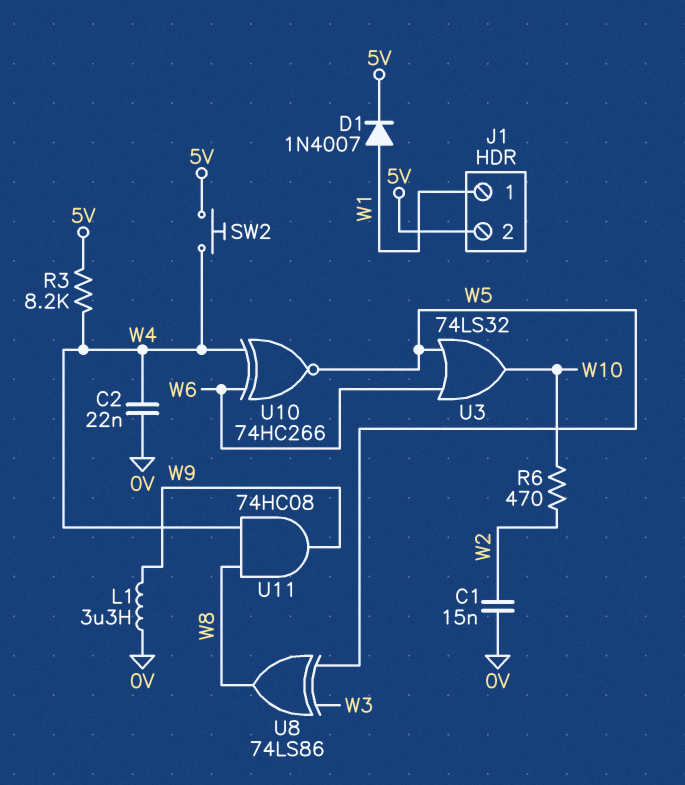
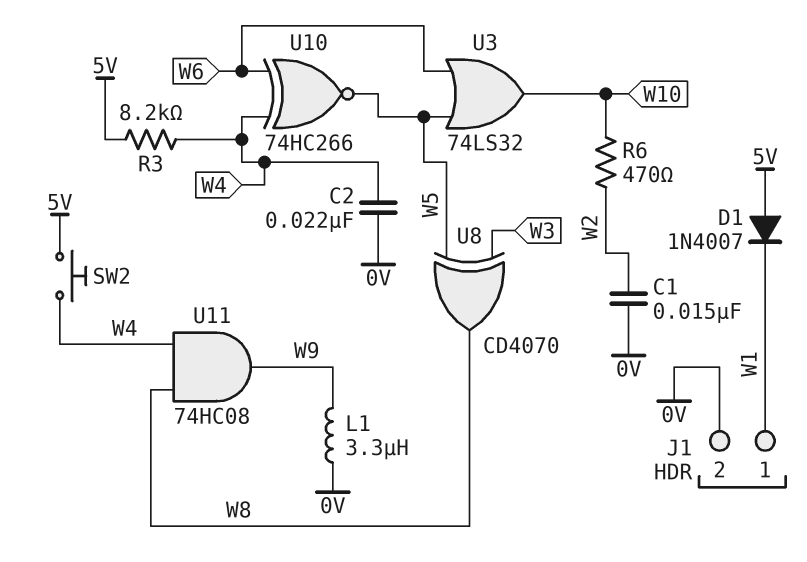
D1: diode 1N4007 (A W1, K 5V) -> diode 1N4007 (A 5V, K W1)
J1 pin 2: 5V -> 0V
U8: XOR 74LS86 (in W3, in W5, out W8) -> XOR CD4070 (in W3, in W5, out W8)

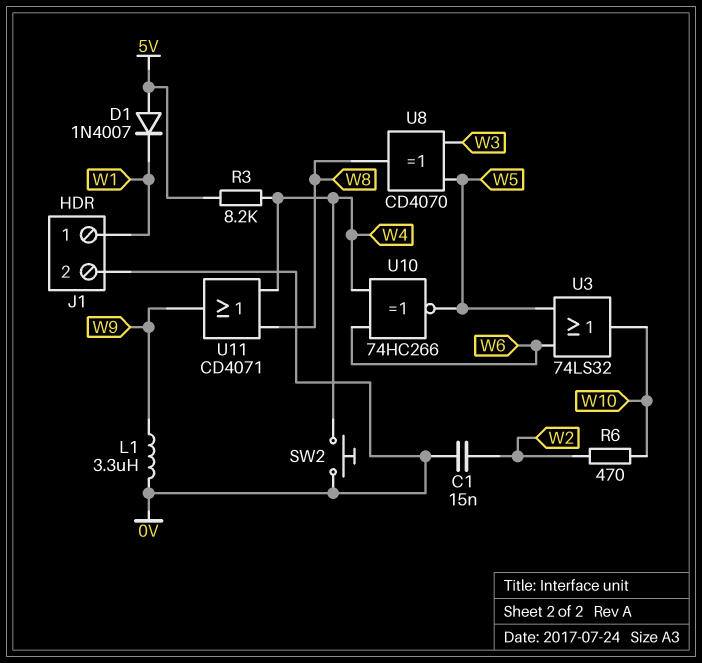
C2: 22nF (0V, W4) -> none
SW2: button (5V, W4) -> button (0V, W4)
U11: AND 74HC08 (in W4, in W8, out W9) -> OR CD4071 (in W4, in W8, out W9)

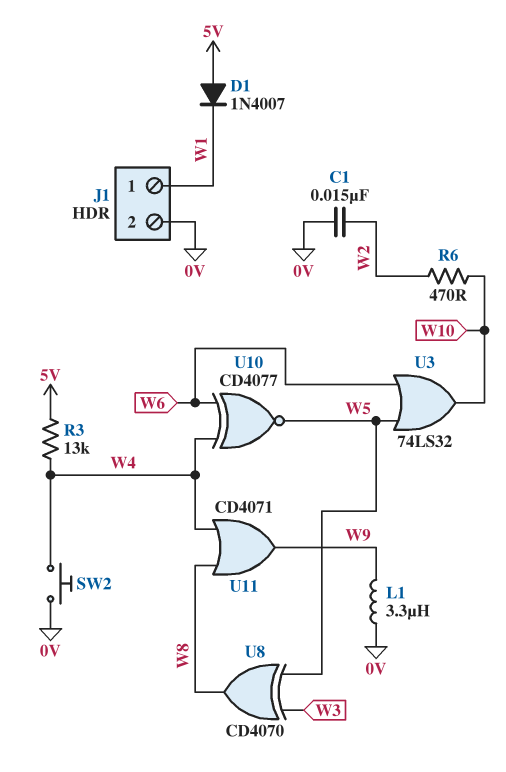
R3: 8.2k (5V, W4) -> 13k (5V, W4)
U10: XNOR 74HC266 (in W4, in W6, out W5) -> XNOR CD4077 (in W4, in W6, out W5)

